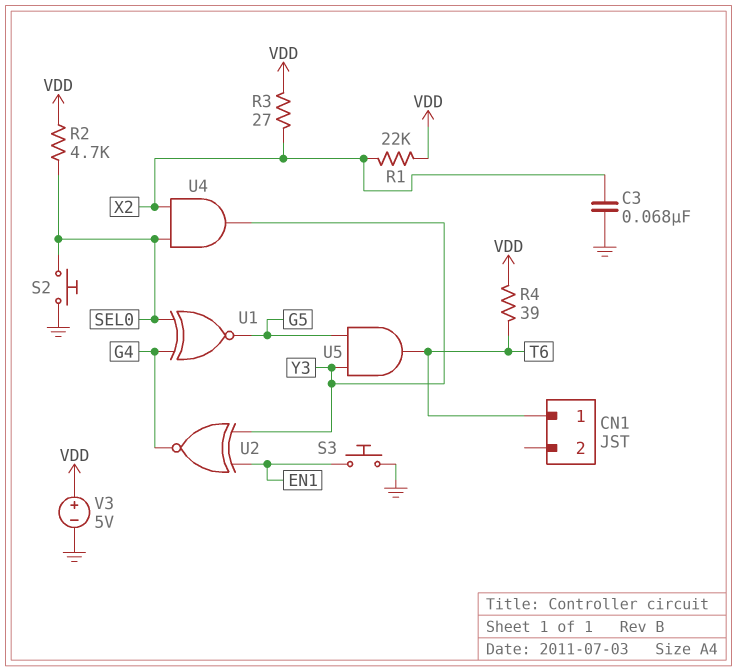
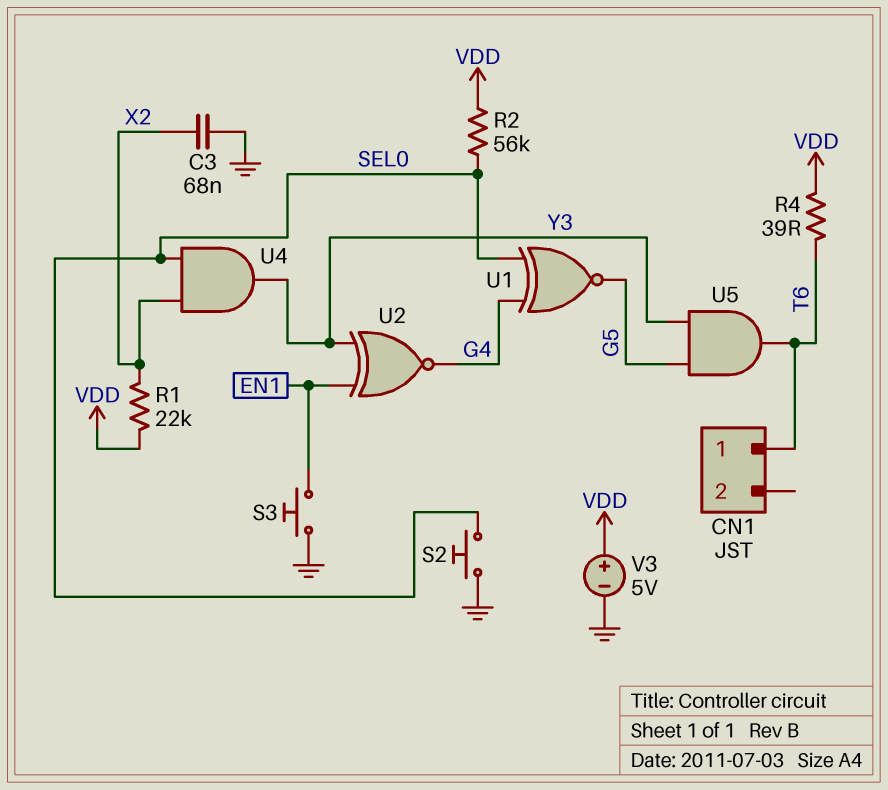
R2: 4.7k (SEL0, VDD) -> 56k (SEL0, VDD)
R3: 27 (VDD, X2) -> none

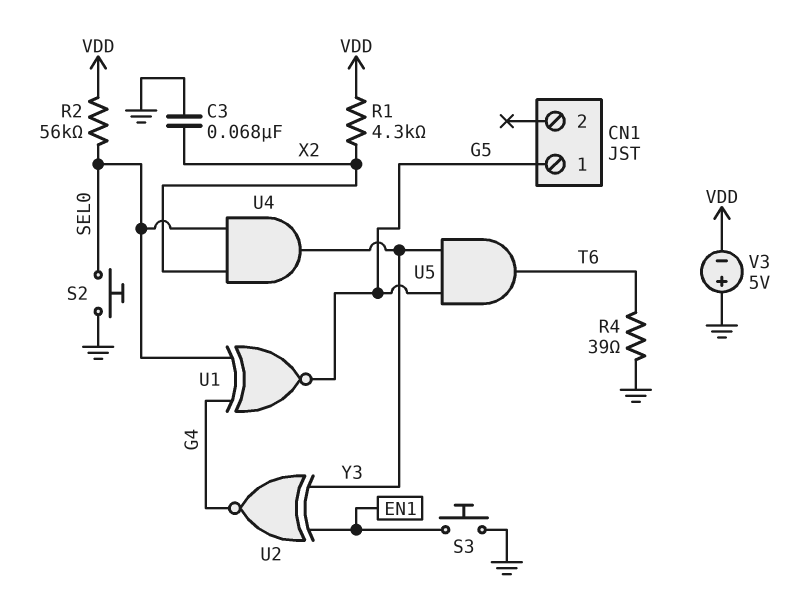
CN1 pin 1: T6 -> G5
R1: 22k (VDD, X2) -> 4.3k (VDD, X2)
R4: 39 (T6, VDD) -> 39 (GND, T6)
V3: 5V (plus VDD, minus GND) -> 5V (plus GND, minus VDD)

